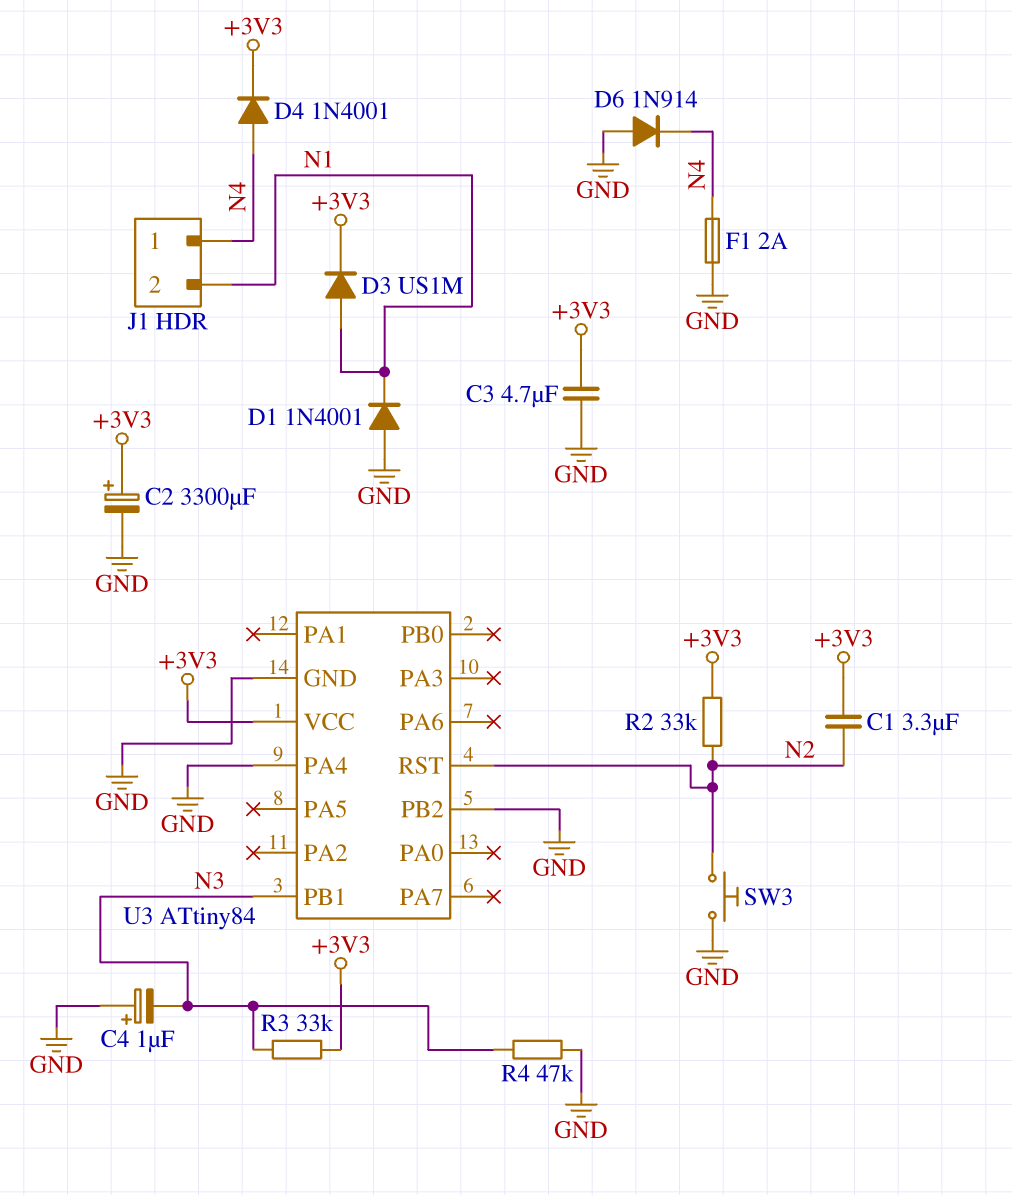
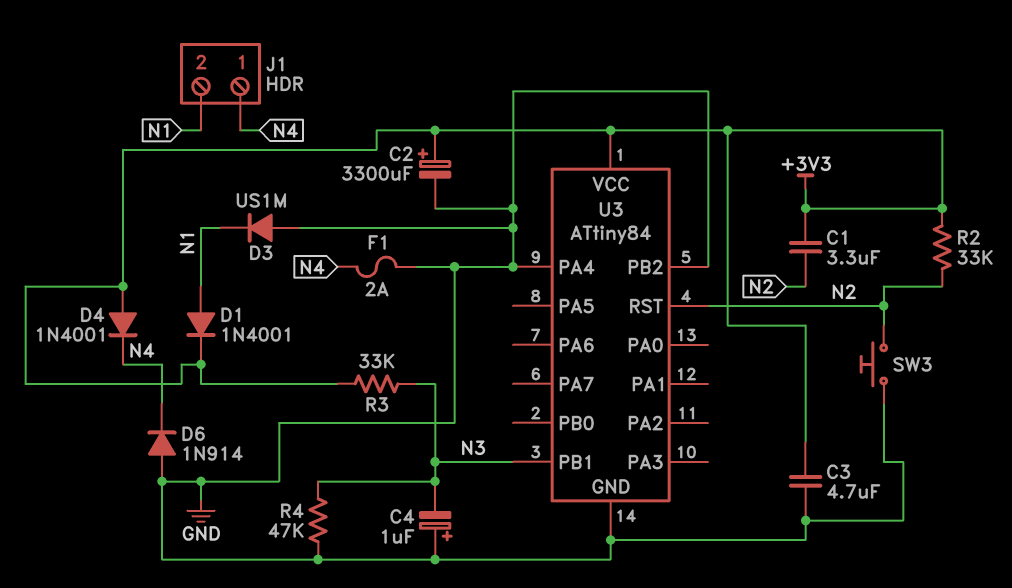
D1: diode 1N4001 (A GND, K N1) -> diode 1N4001 (A N1, K +3V3)
D3: diode US1M (A N1, K +3V3) -> diode US1M (A GND, K N1)
D4: diode 1N4001 (A N4, K +3V3) -> diode 1N4001 (A +3V3, K N4)

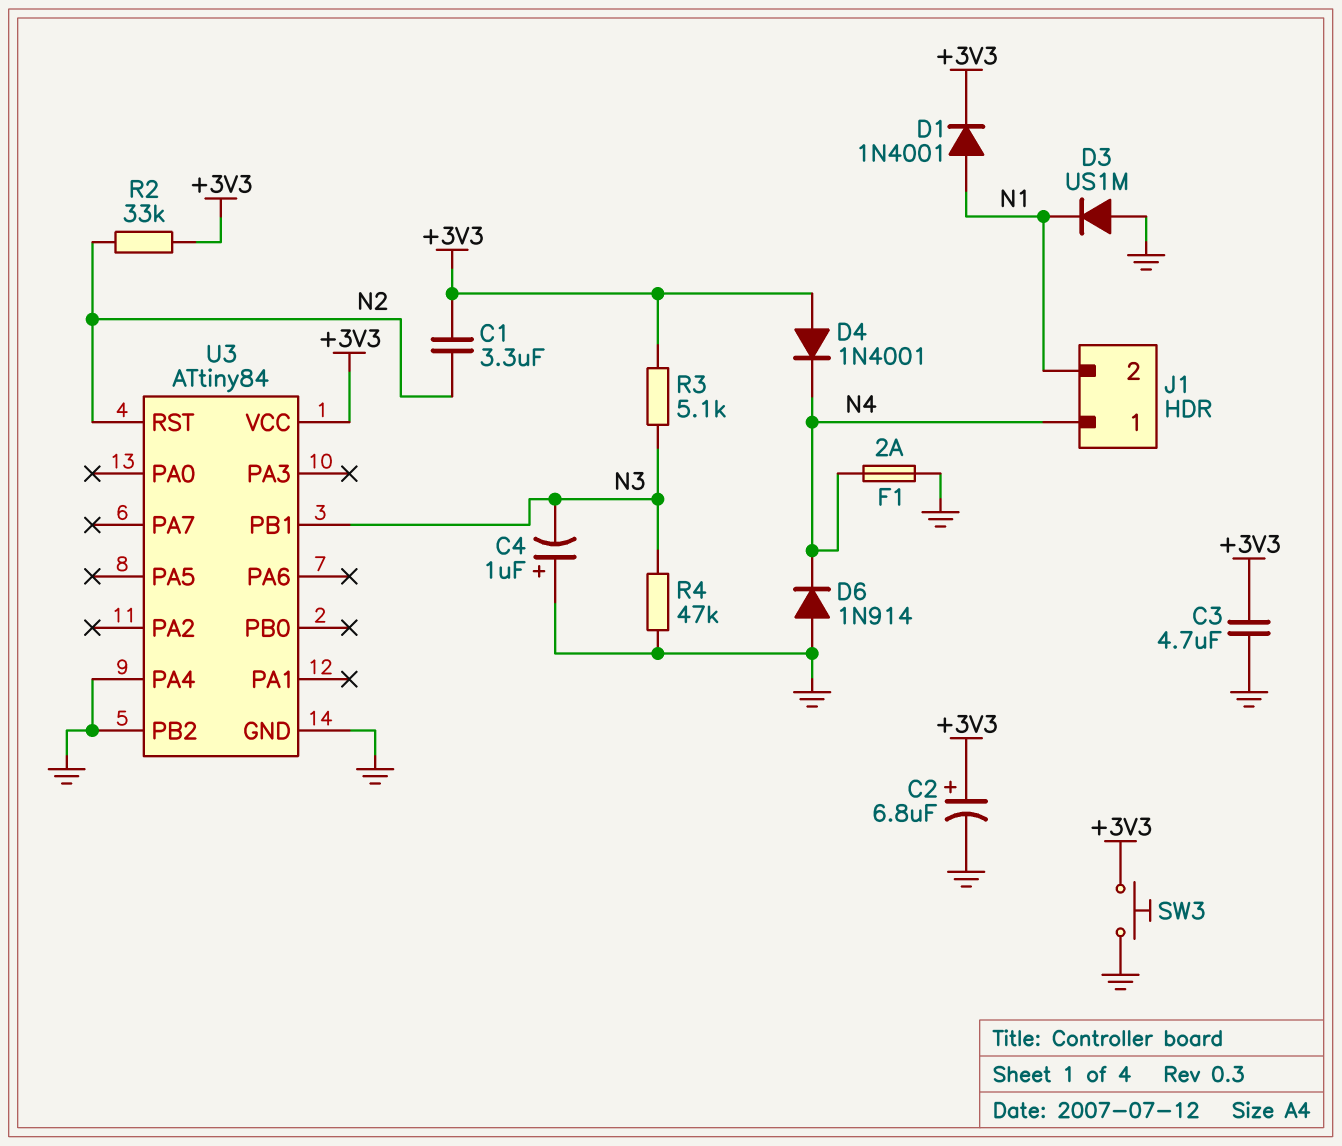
C2: 3300uF (plus +3V3, minus GND) -> 6.8uF (plus +3V3, minus GND)
R3: 33k (+3V3, N3) -> 5.1k (+3V3, N3)
SW3: button (GND, N2) -> button (+3V3, GND)

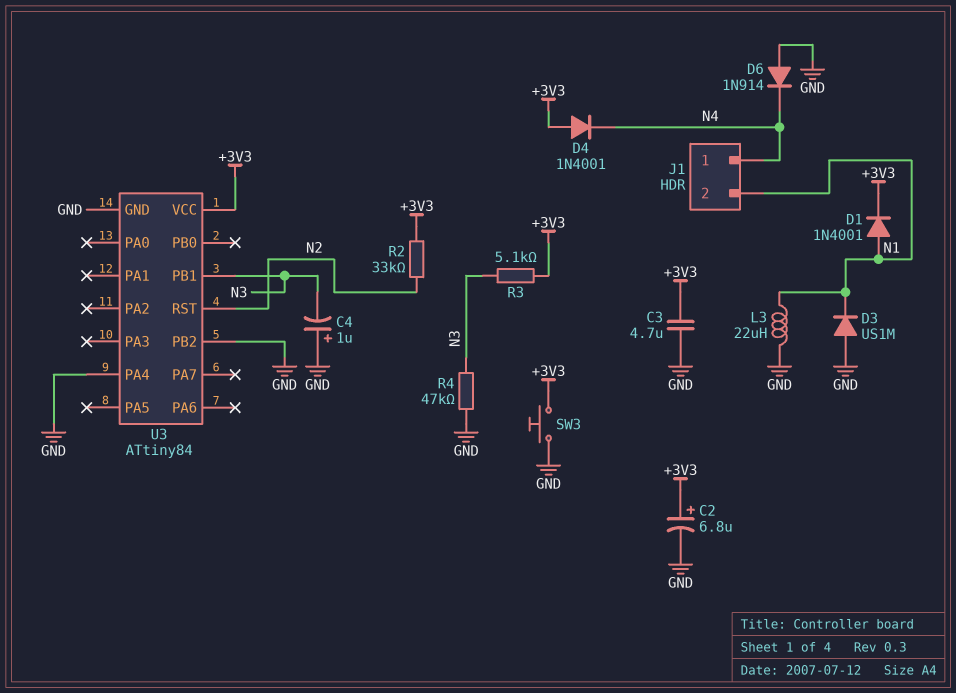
C1: 3.3uF (+3V3, N2) -> none
F1: 2A (GND, N4) -> none
L3: none -> 22uH (GND, N1)

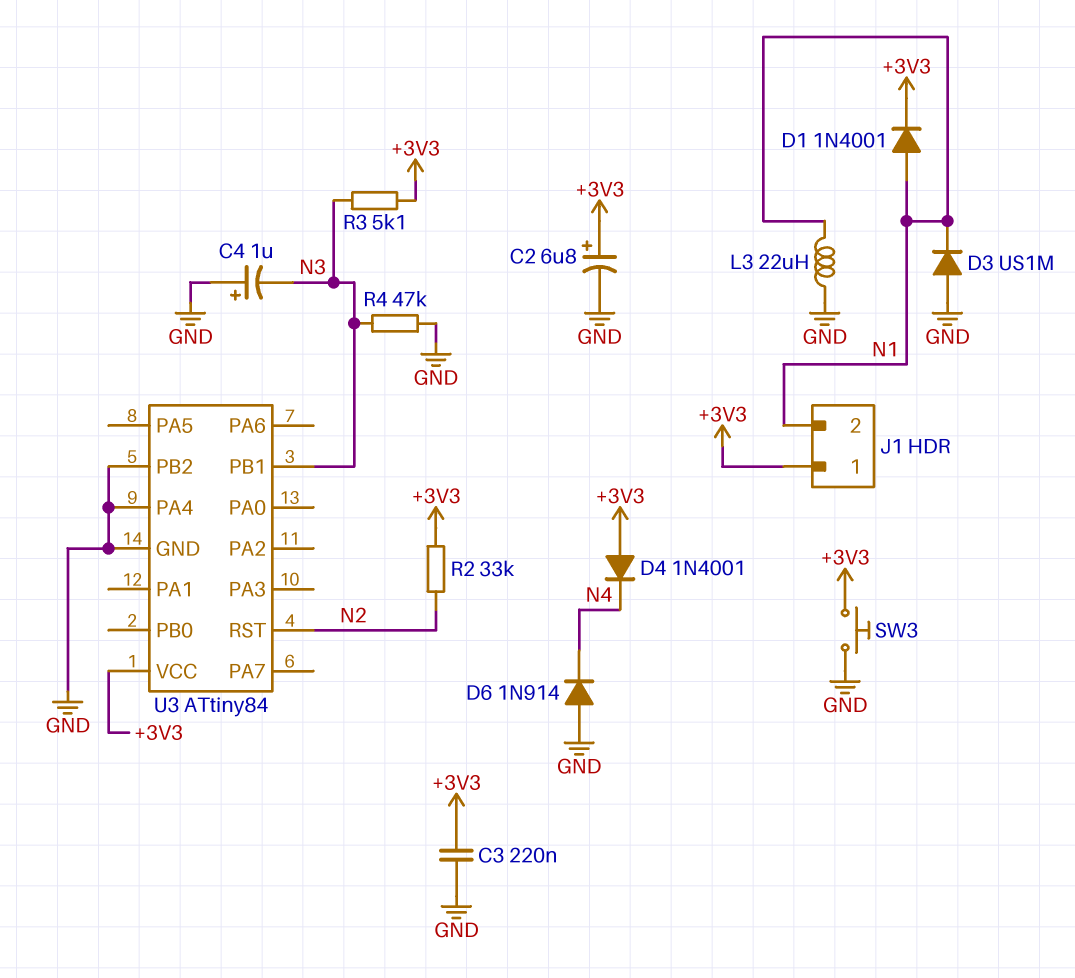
C3: 4.7uF (+3V3, GND) -> 220nF (+3V3, GND)
J1 pin 1: N4 -> +3V3

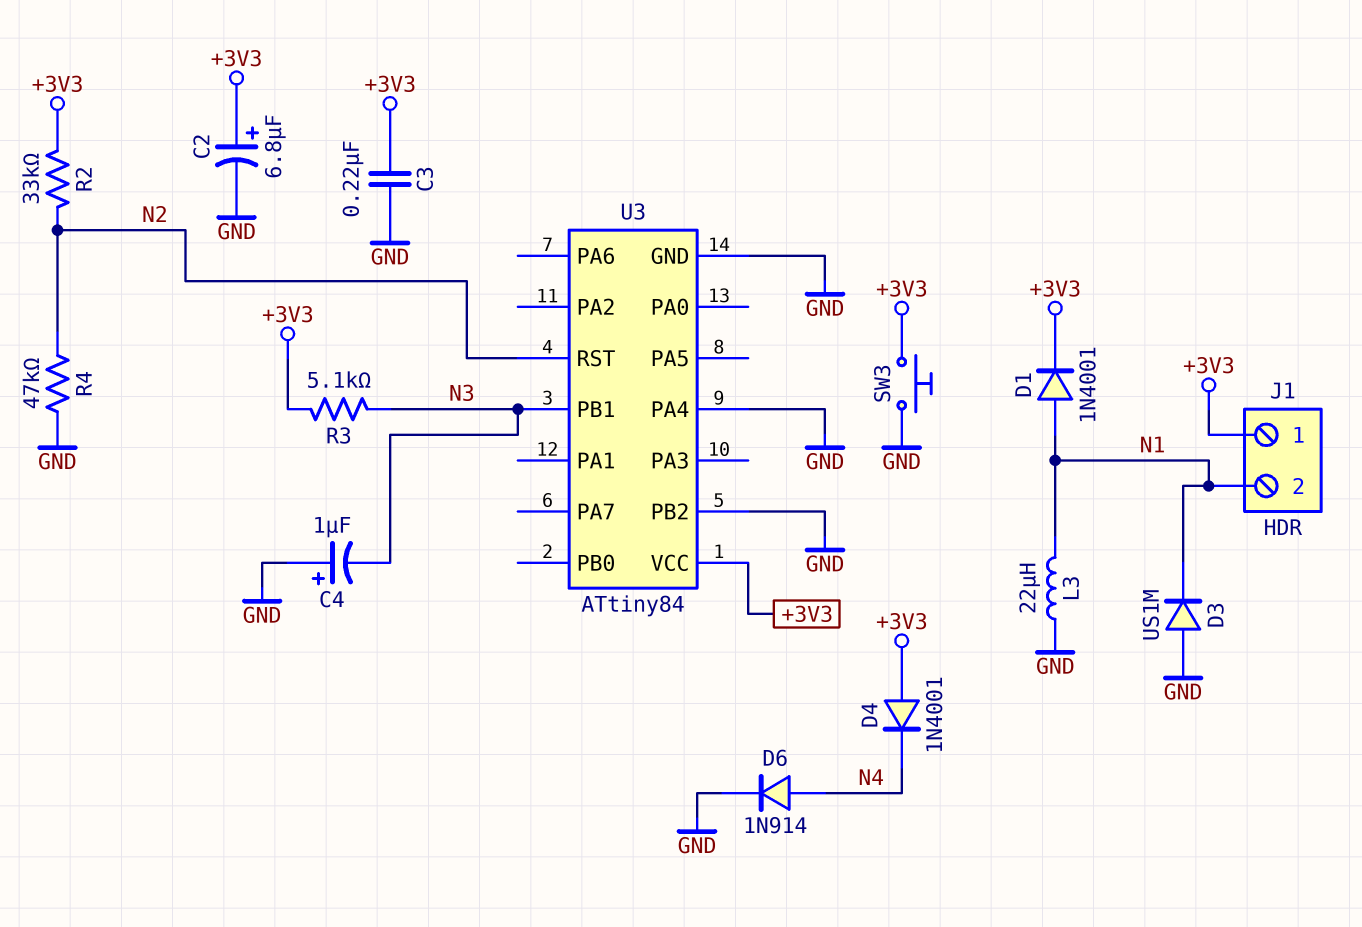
D6: diode 1N914 (A GND, K N4) -> diode 1N914 (A N4, K GND)
R4: 47k (GND, N3) -> 47k (GND, N2)

